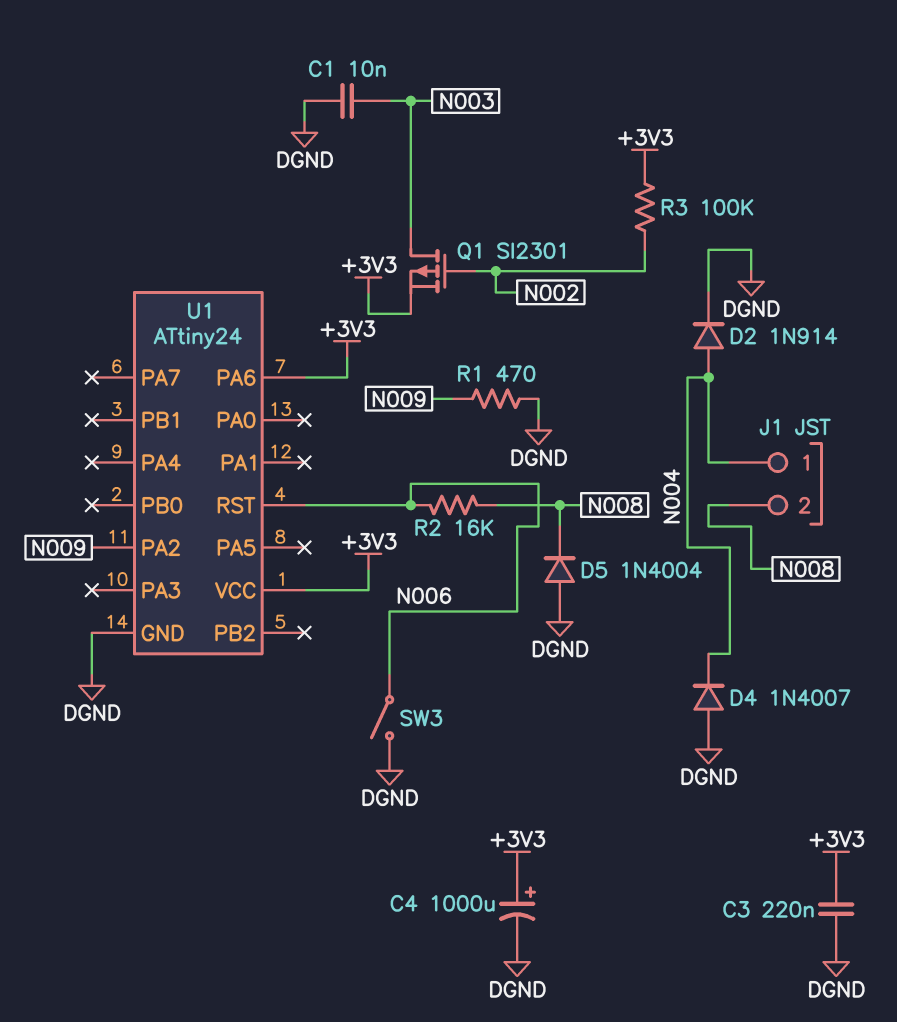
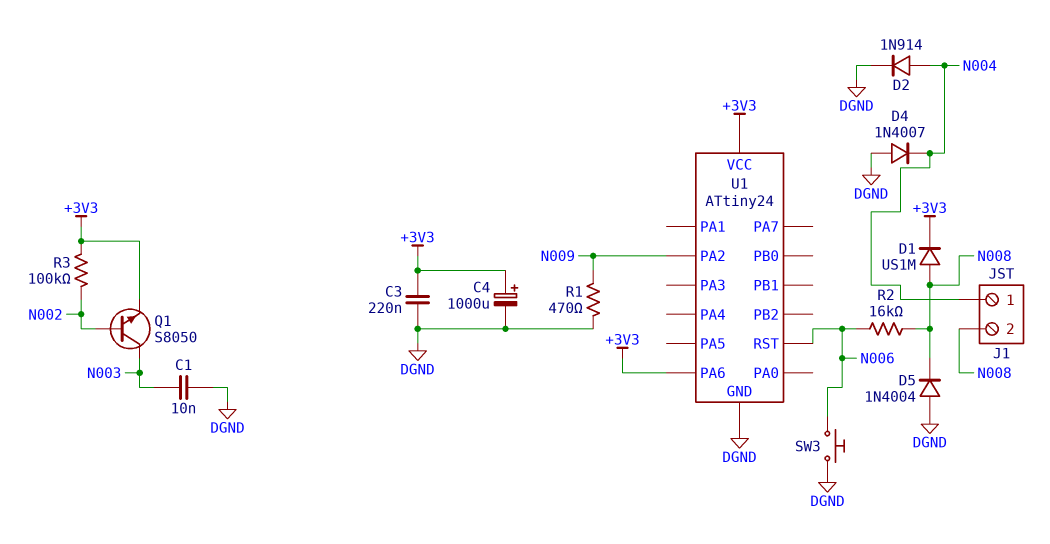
D1: none -> diode US1M (A N008, K +3V3)
Q1: PMOS SI2301 (G N002, D N003, S +3V3) -> NPN S8050 (B N002, C N003, E +3V3)
SW3: switch (DGND, N006) -> button (DGND, N006)

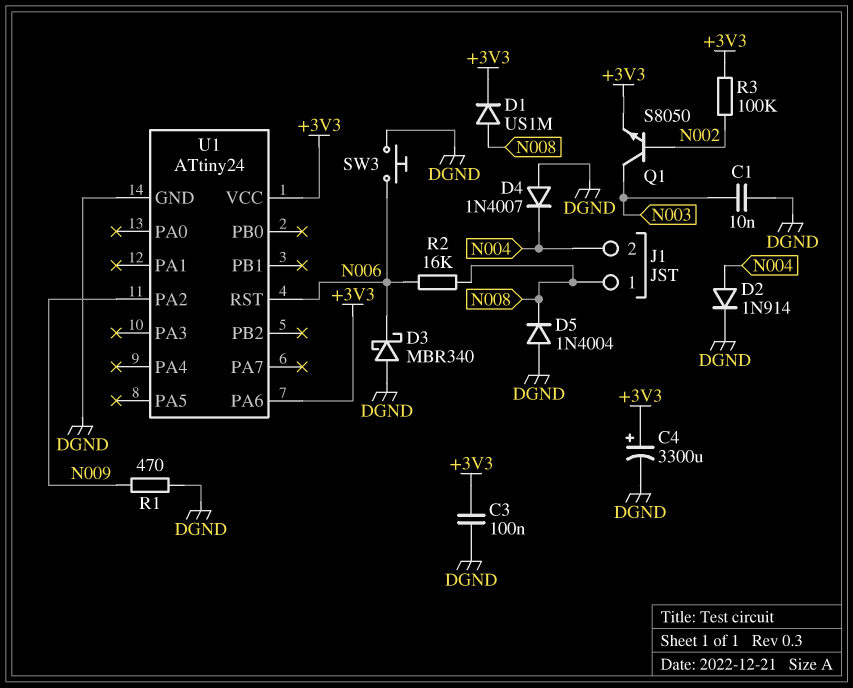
C3: 220nF (+3V3, DGND) -> 100nF (+3V3, DGND)
C4: 1000uF (plus +3V3, minus DGND) -> 3300uF (plus +3V3, minus DGND)
D3: none -> schottky MBR340 (A DGND, K N006)
J1 pin 1: N004 -> N008
J1 pin 2: N008 -> N004

